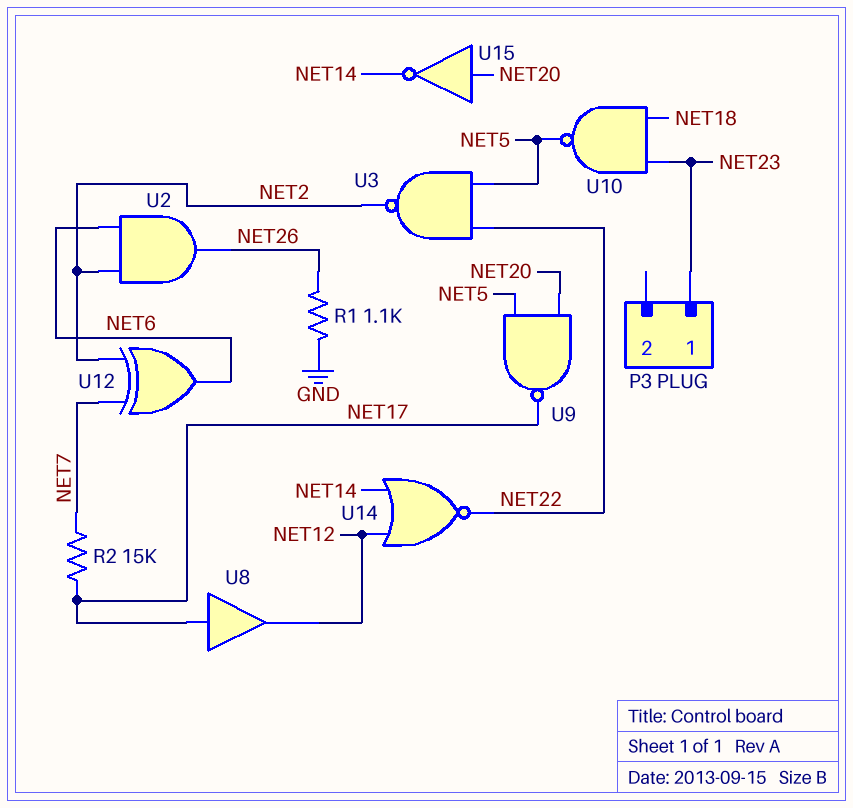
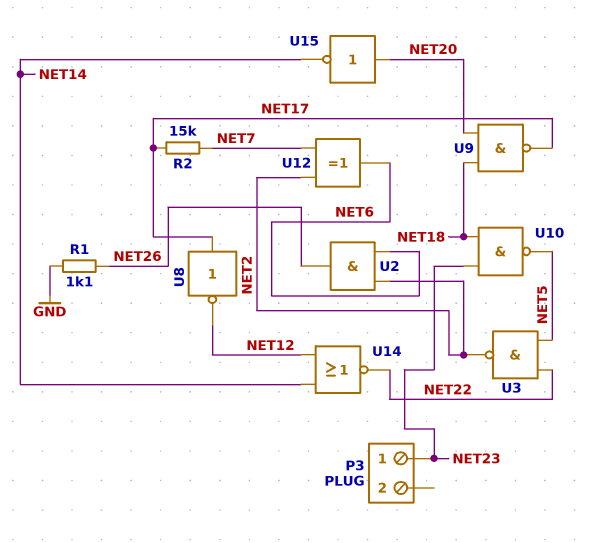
U8: buffer (in NET17, out NET12) -> NOT (in NET17, out NET12)
U9: NAND (in NET5, in NET20, out NET17) -> NAND (in NET18, in NET20, out NET17)

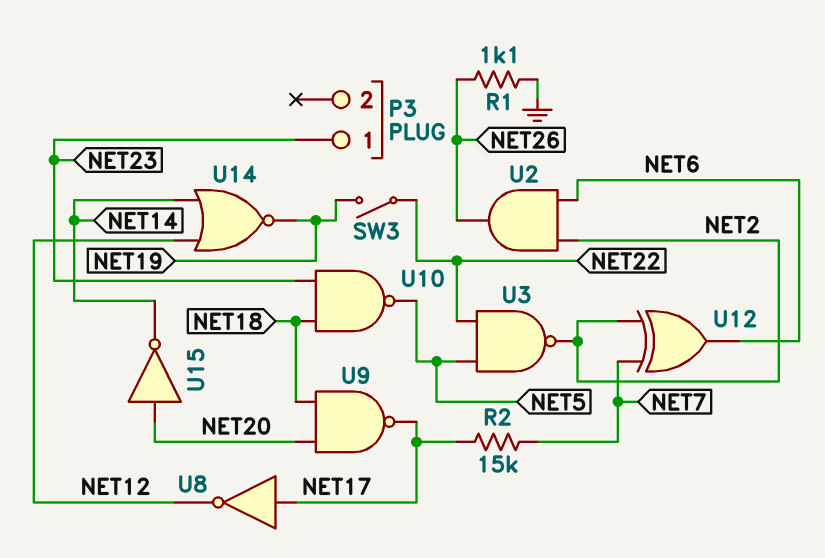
SW3: none -> switch (NET19, NET22)
U14: NOR (in NET12, in NET14, out NET22) -> NOR (in NET12, in NET14, out NET19)

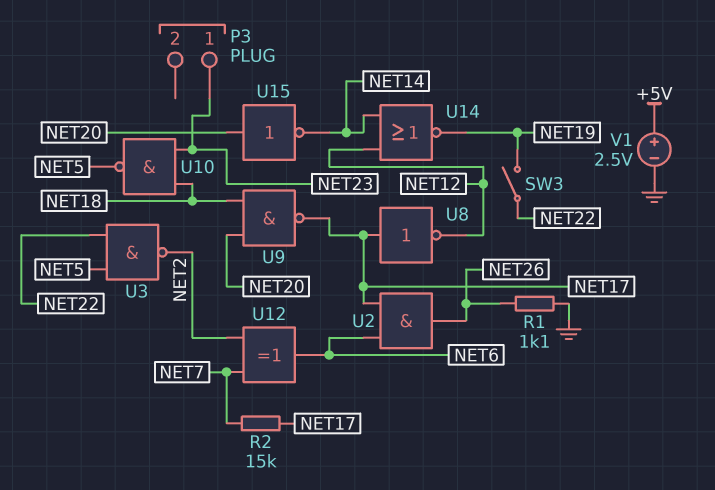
U2: AND (in NET2, in NET6, out NET26) -> AND (in NET6, in NET17, out NET26)
V1: none -> 2.5V (plus +5V, minus GND)

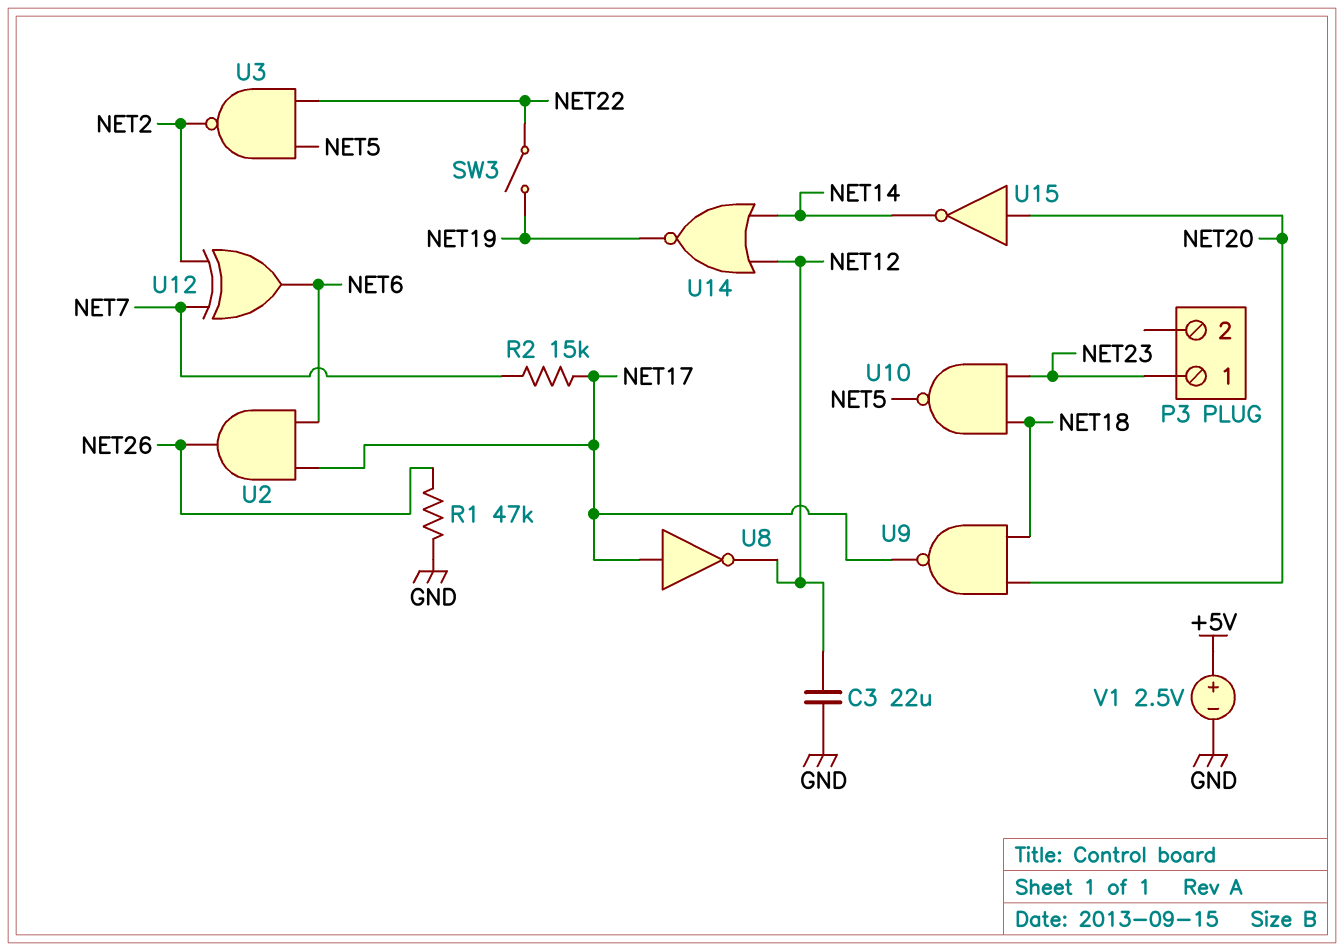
C3: none -> 22uF (GND, NET12)
R1: 1.1k (GND, NET26) -> 47k (GND, NET26)

